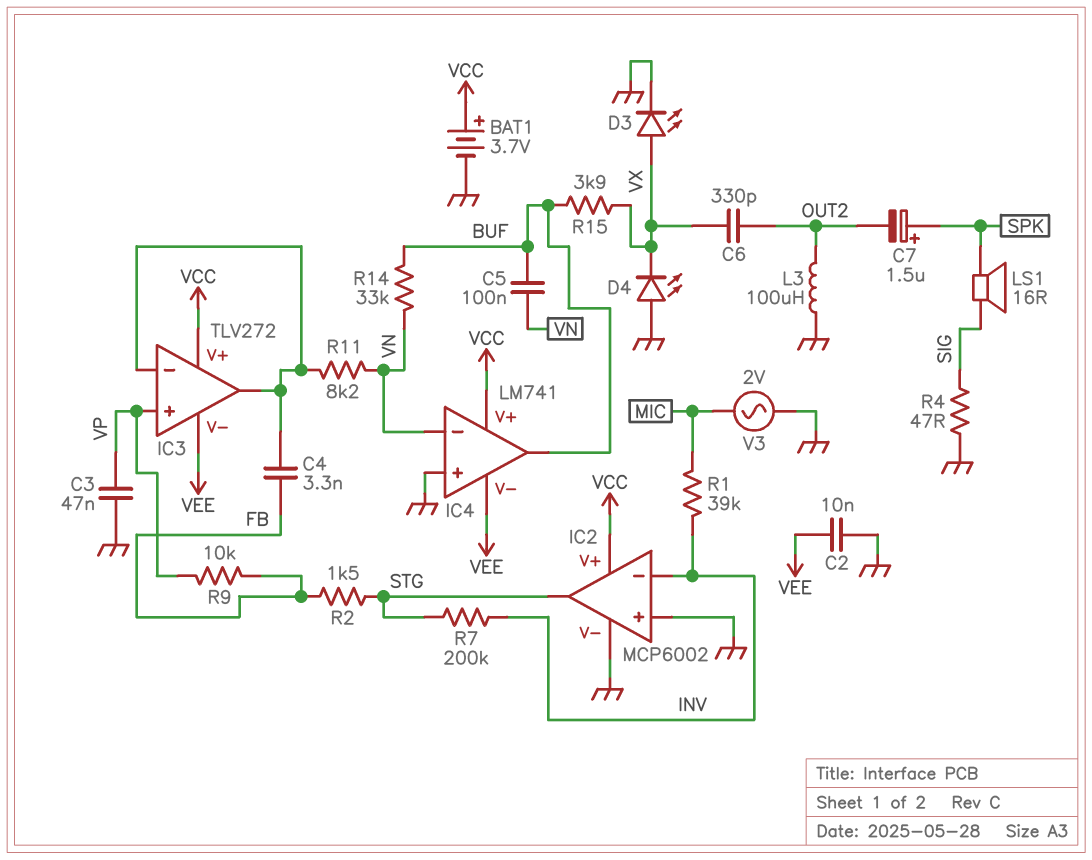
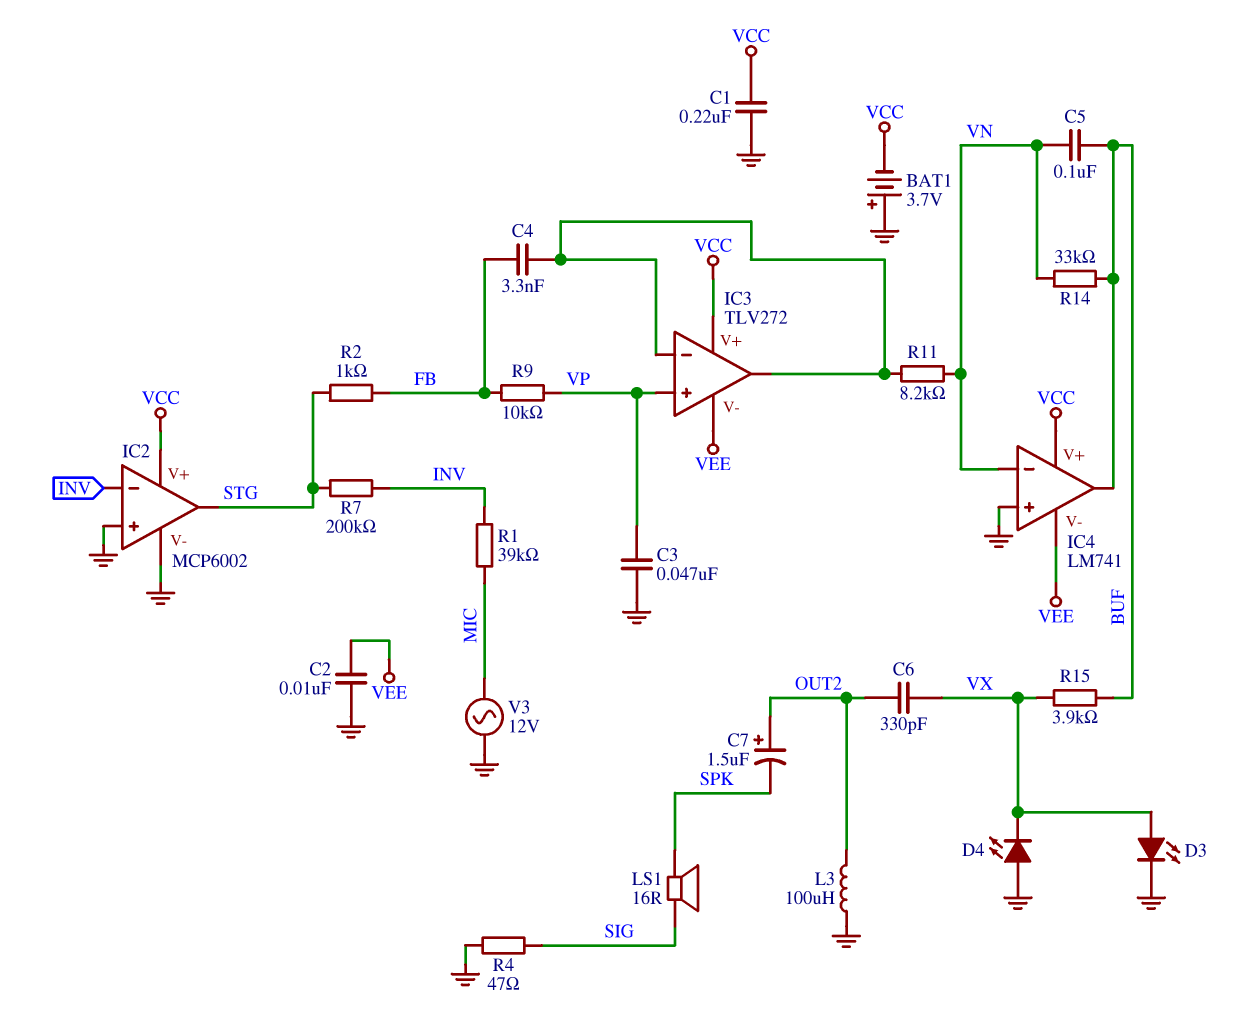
BAT1: 3.7V (plus VCC, minus GND) -> 3.7V (plus GND, minus VCC)
C1: none -> 220nF (GND, VCC)
C7: 1.5uF (plus SPK, minus OUT2) -> 1.5uF (plus OUT2, minus SPK)
R2: 1.5k (FB, STG) -> 1k (FB, STG)
V3: AC 2V (GND, MIC) -> AC 12V (GND, MIC)

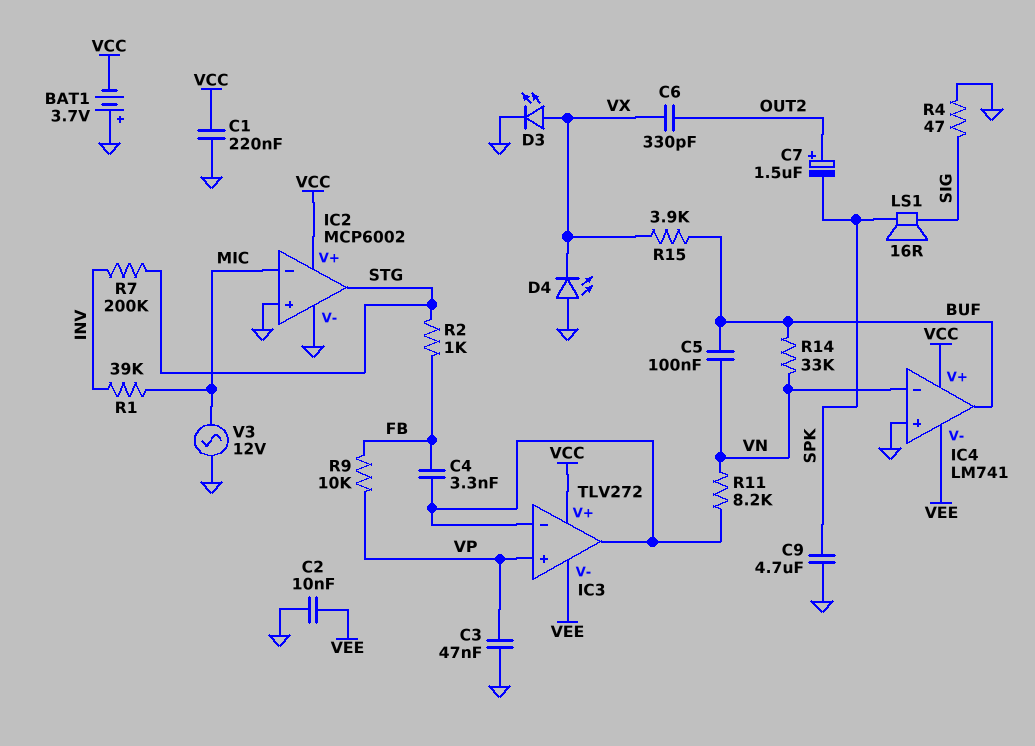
C9: none -> 4.7uF (GND, SPK)
IC2 pin in-: INV -> MIC
L3: 100uH (GND, OUT2) -> none

